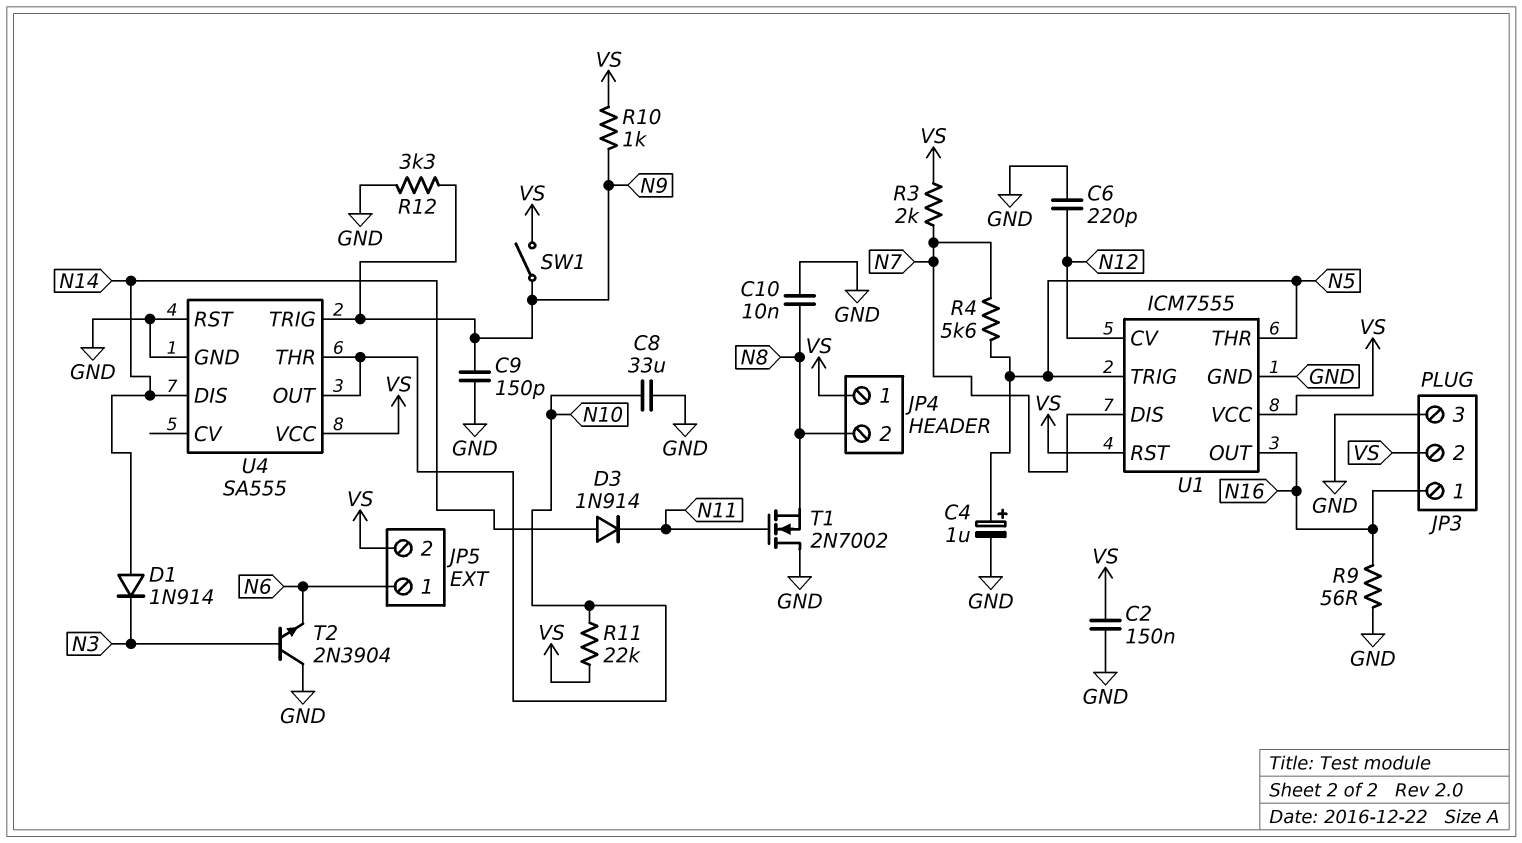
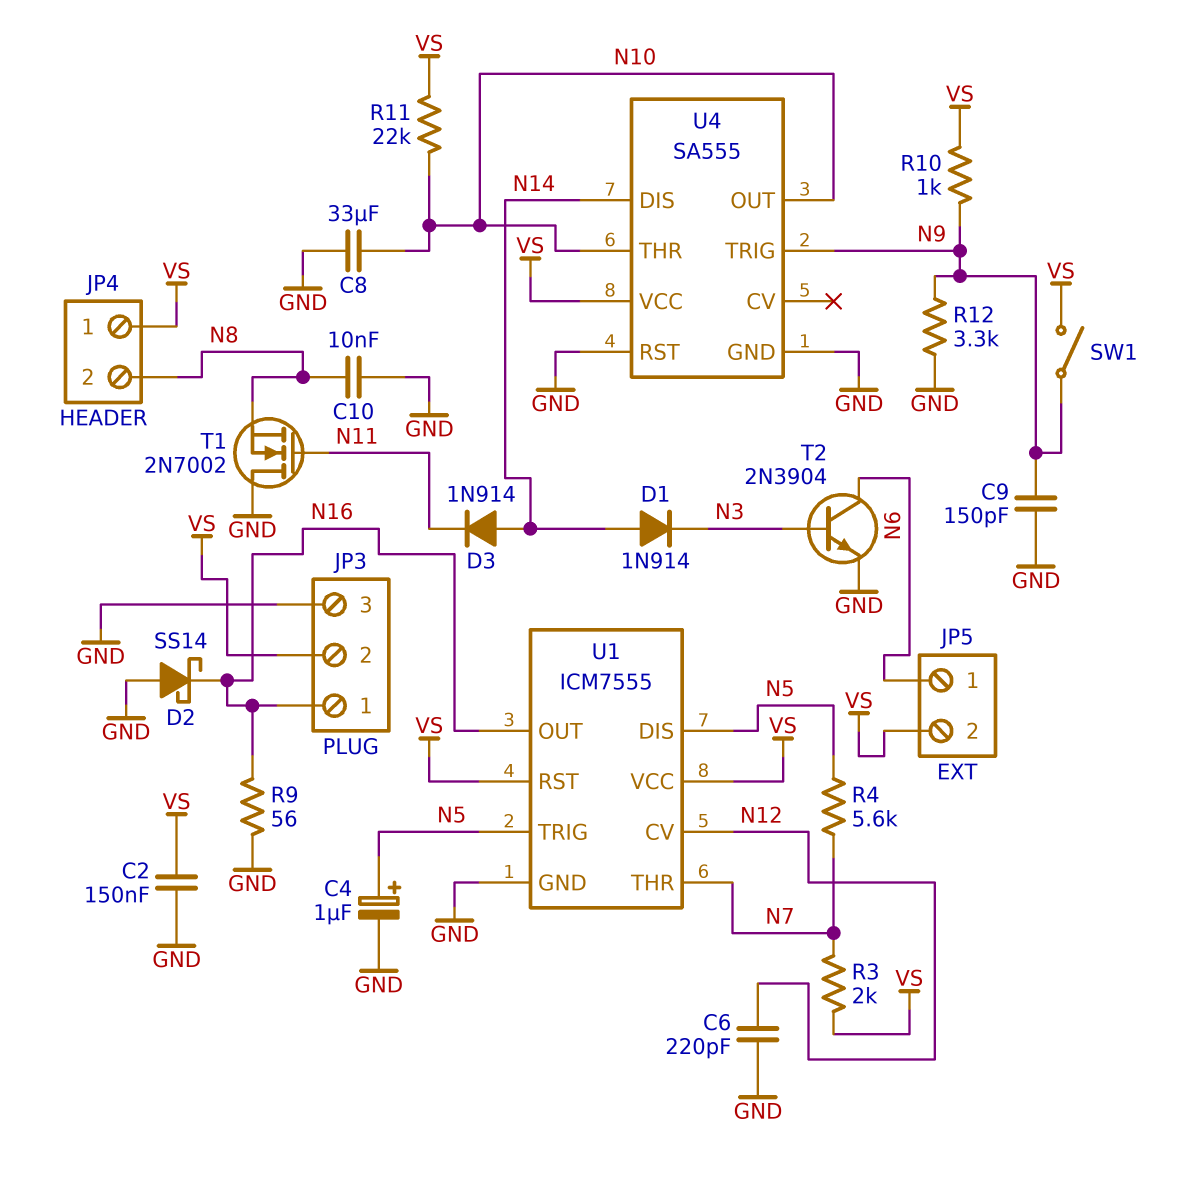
D2: none -> schottky SS14 (A GND, K N16)
T2: NPN 2N3904 (B N3, C GND, E N6) -> NPN 2N3904 (B N3, C N6, E GND)
U1 pin DIS: N7 -> N5
U1 pin THR: N5 -> N7

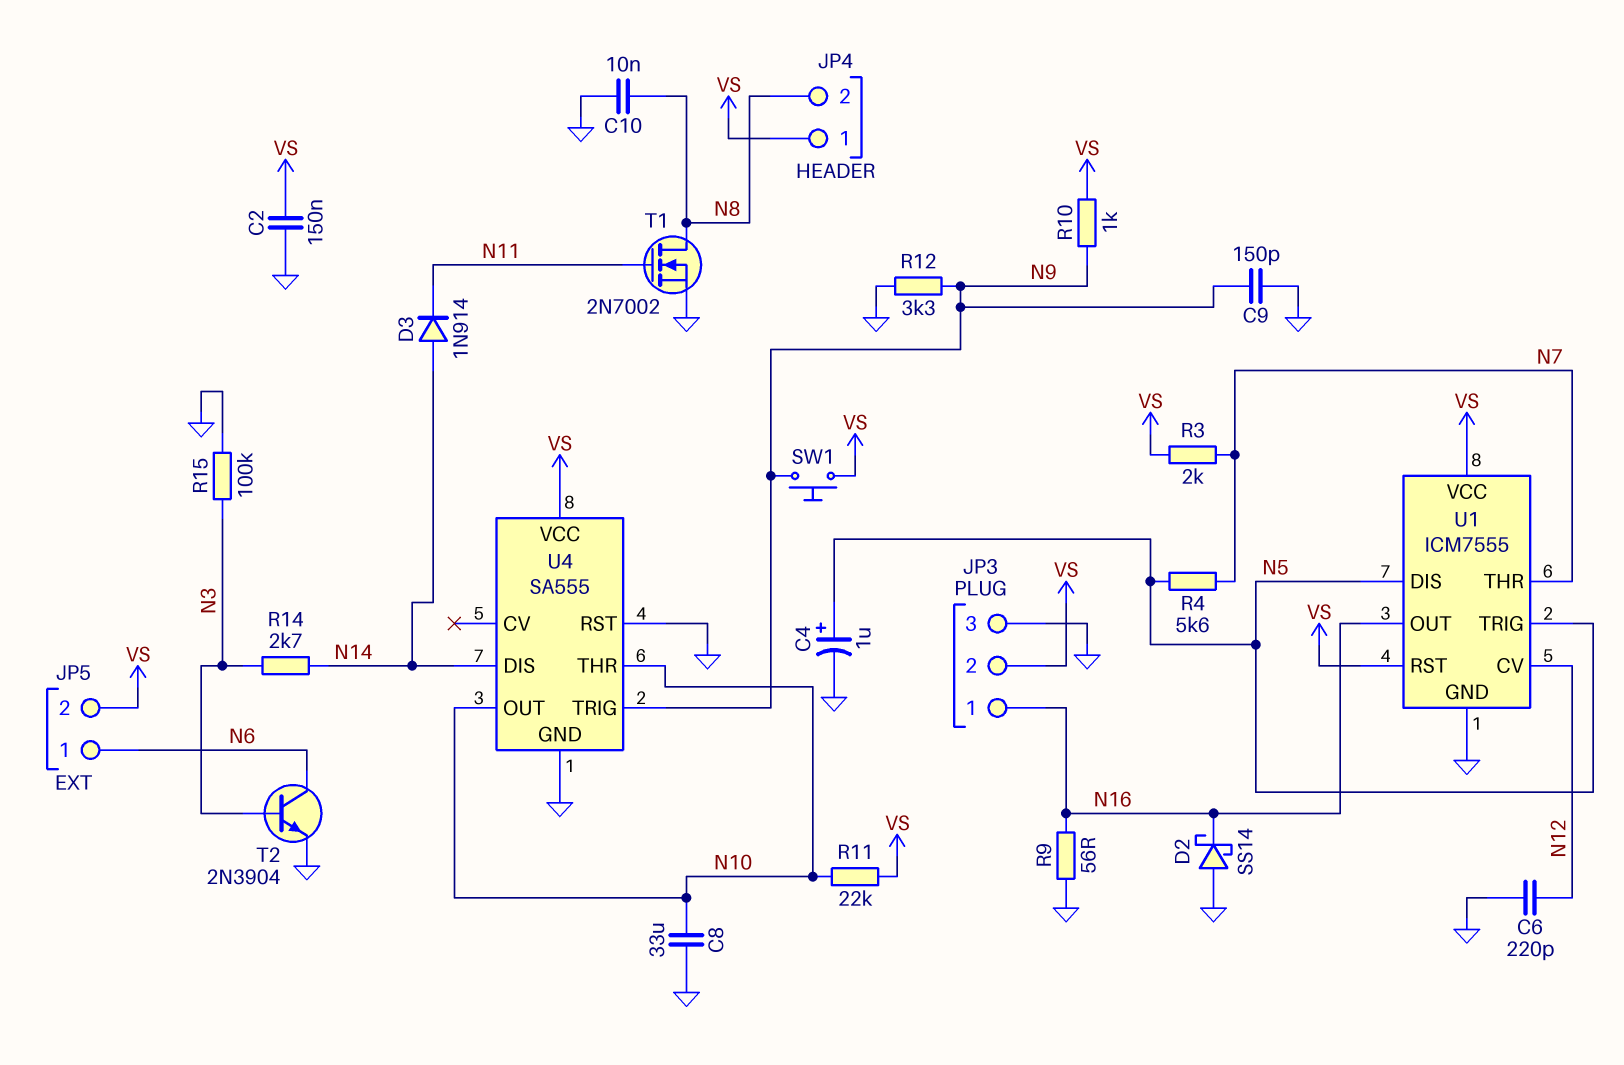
D1: diode 1N914 (A N14, K N3) -> none
R14: none -> 2.7k (N3, N14)
R15: none -> 100k (GND, N3)
SW1: switch (N9, VS) -> button (N9, VS)
T1: NMOS 2N7002 (G N11, D GND, S N8) -> NMOS 2N7002 (G N11, D N8, S GND)

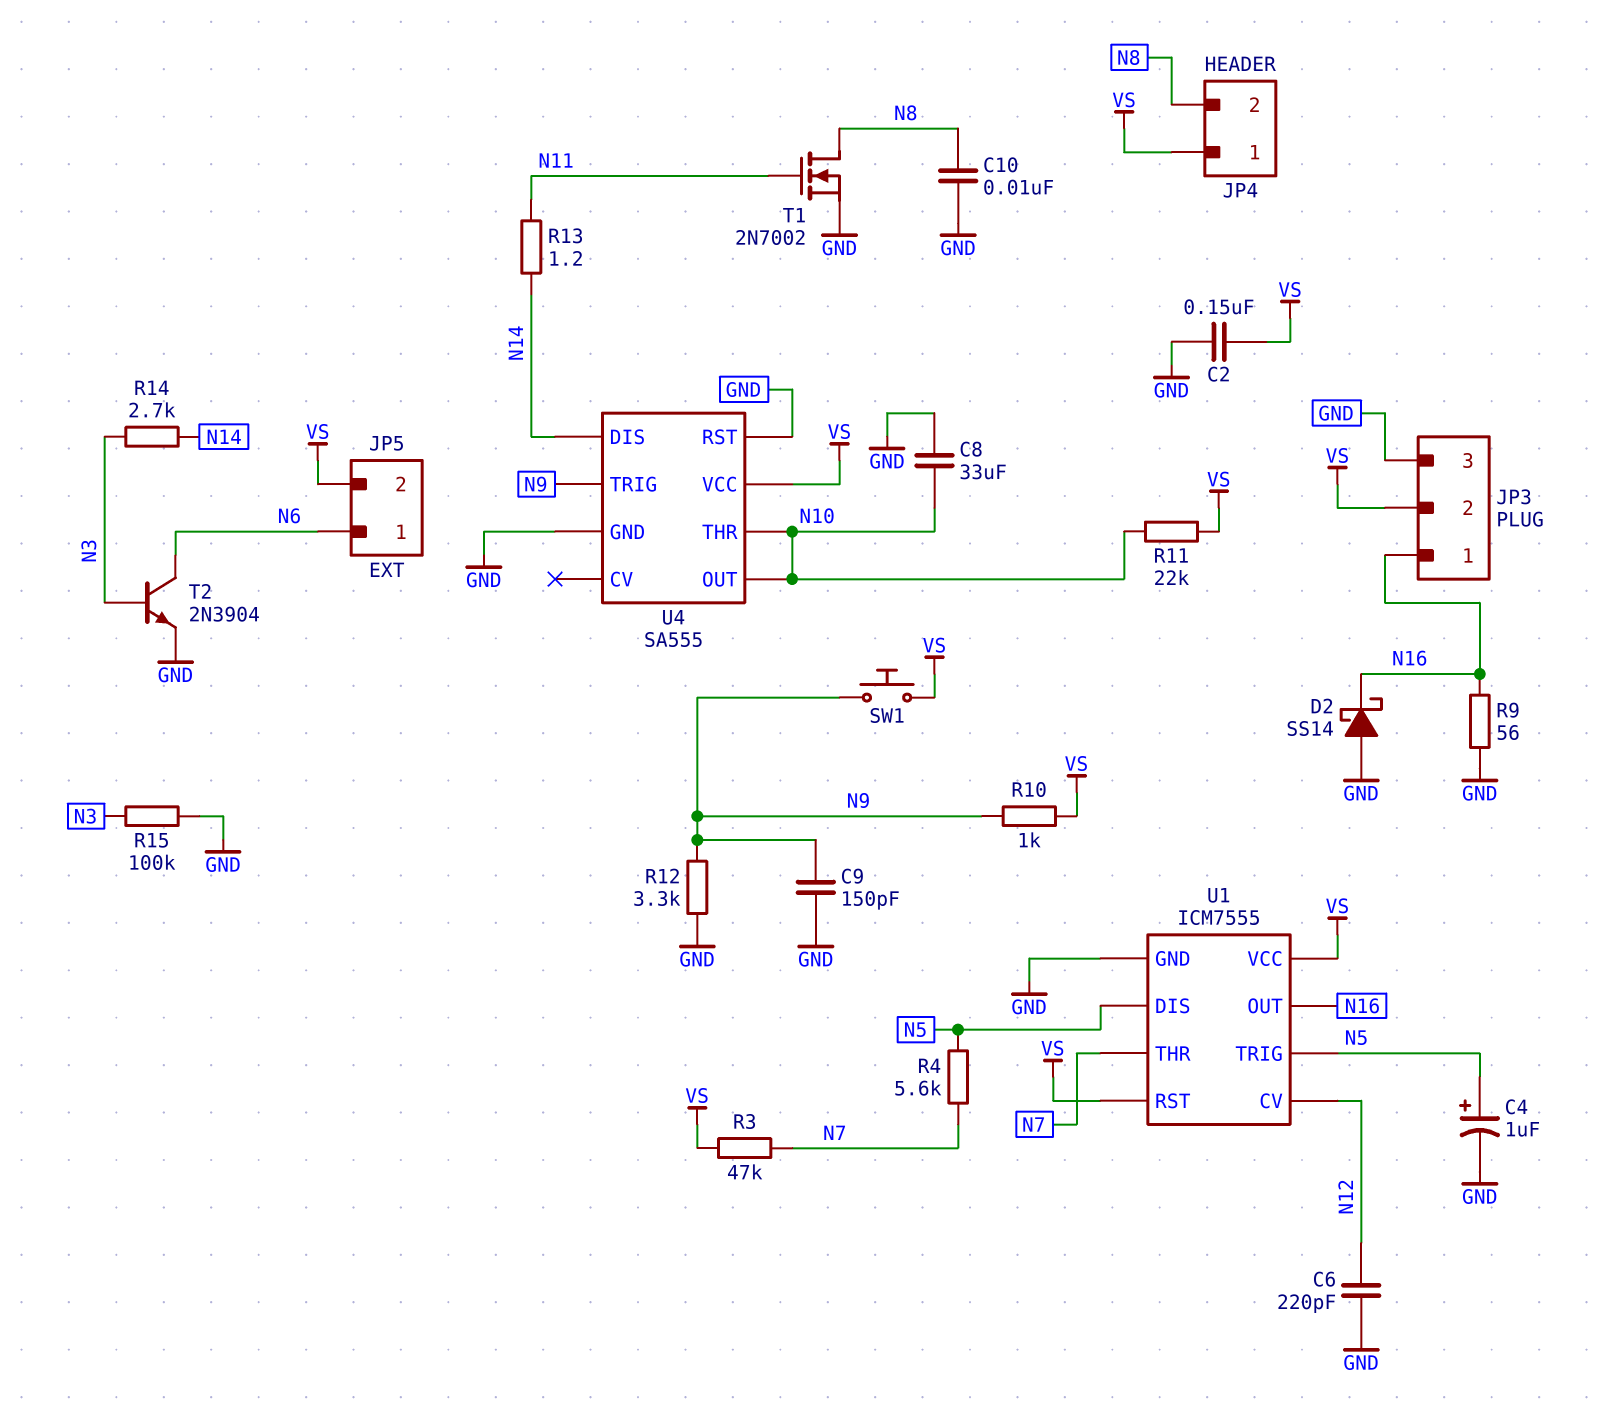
D3: diode 1N914 (A N14, K N11) -> none
R3: 2k (N7, VS) -> 47k (N7, VS)
R13: none -> 1.2 (N11, N14)

